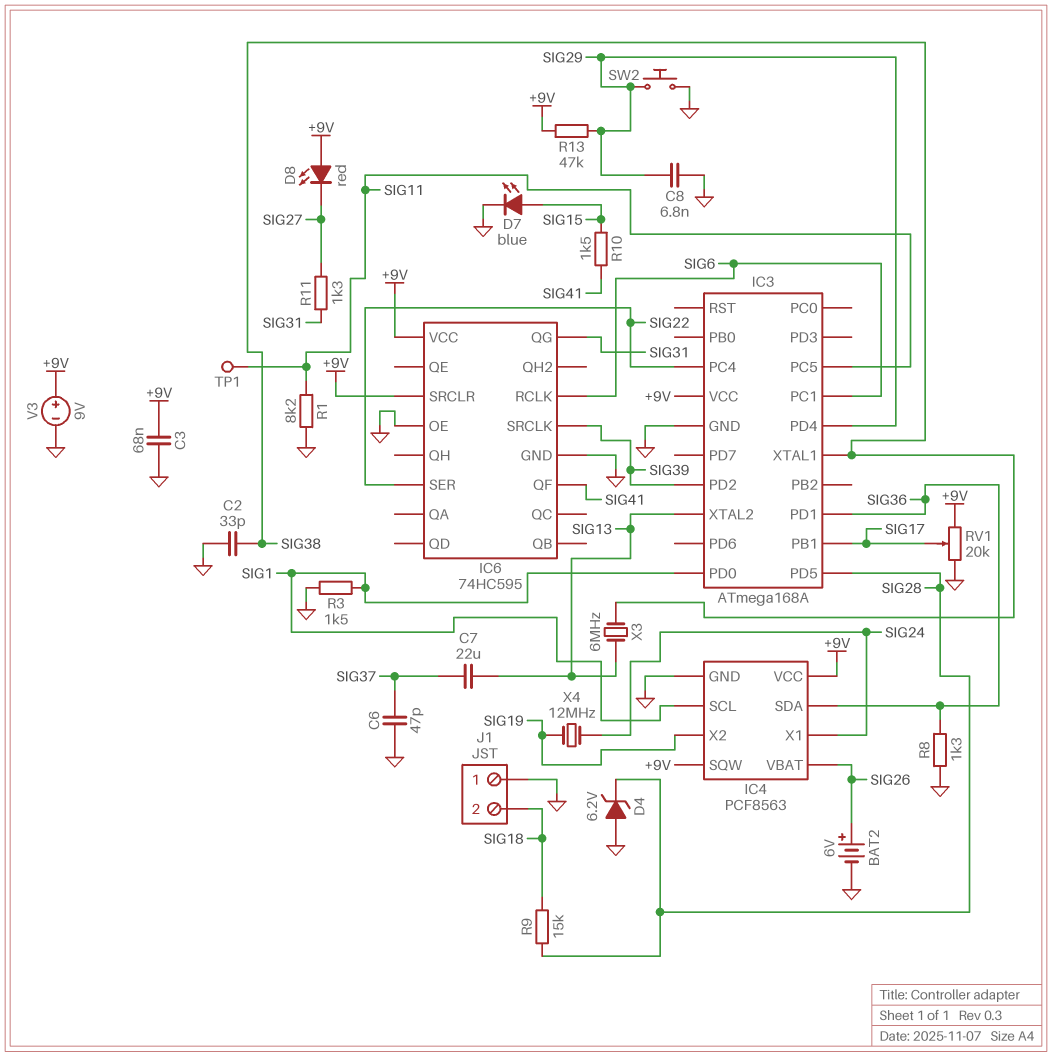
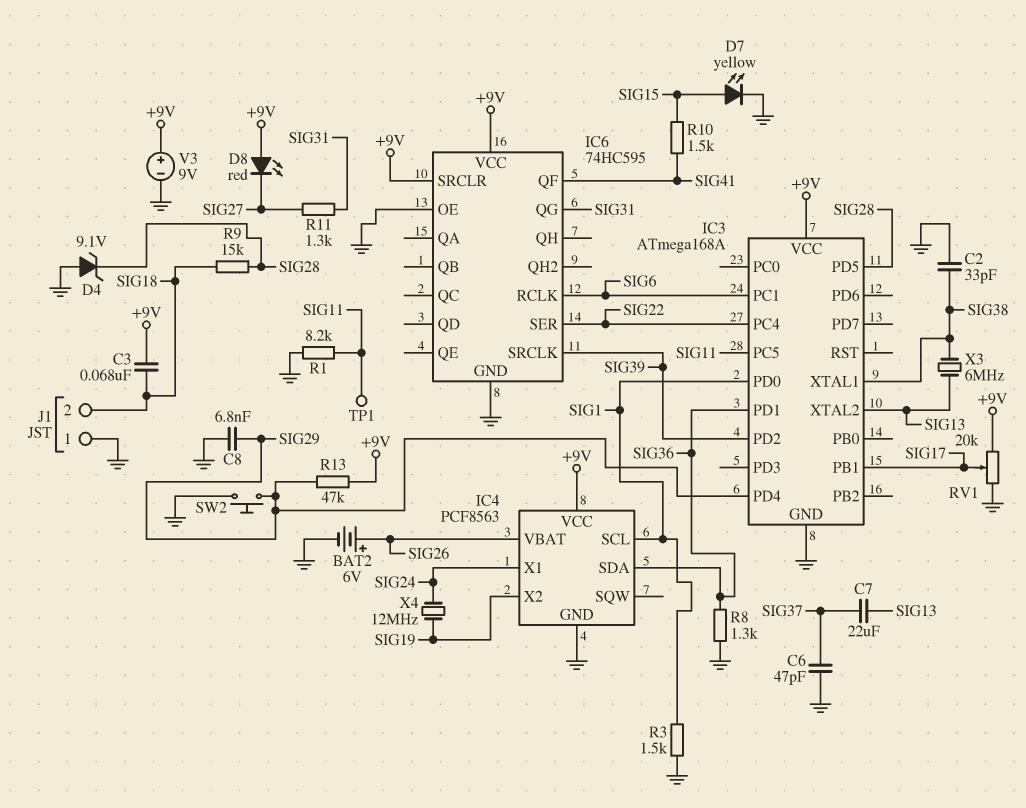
C3: 68nF (+9V, GND) -> 68nF (+9V, SIG18)
D4: zener 6.2V (A GND, K SIG28) -> zener 9.1V (A GND, K SIG28)
D7: LED blue (A SIG15, K GND) -> LED yellow (A SIG15, K GND)
IC4 pin SQW: +9V -> none

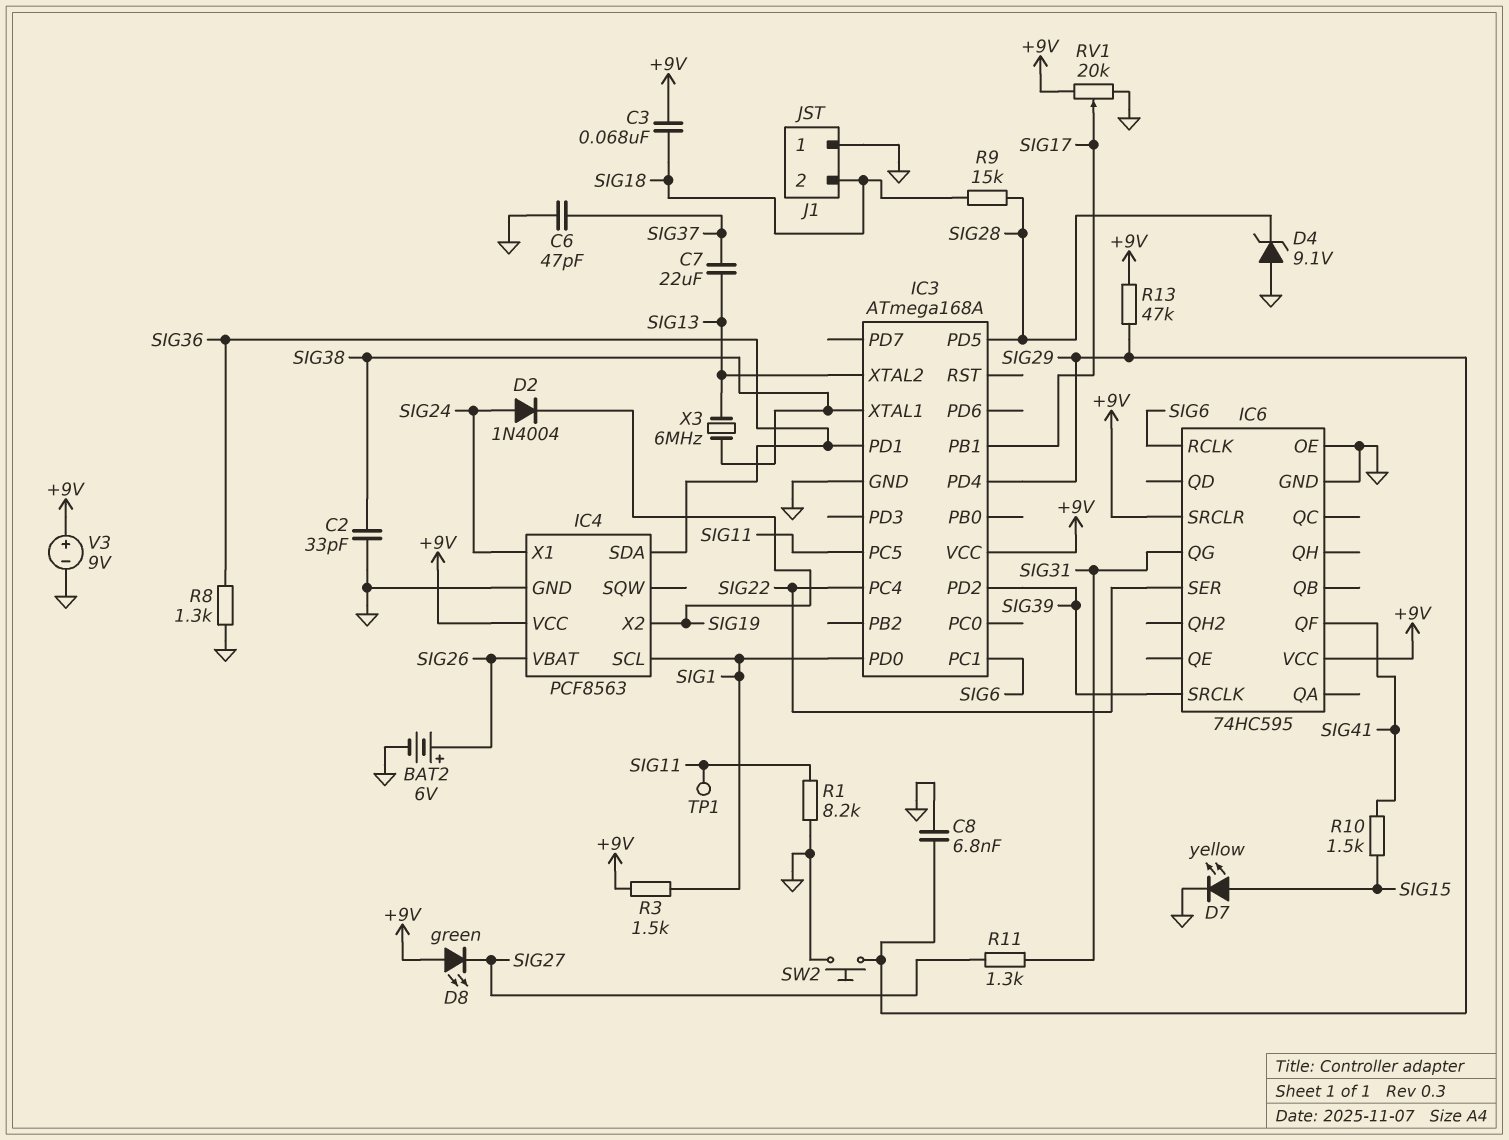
D2: none -> diode 1N4004 (A SIG24, K SIG19)
D8: LED red (A +9V, K SIG27) -> LED green (A +9V, K SIG27)
R3: 1.5k (GND, SIG1) -> 1.5k (+9V, SIG1)
X4: 12MHz (SIG19, SIG24) -> none

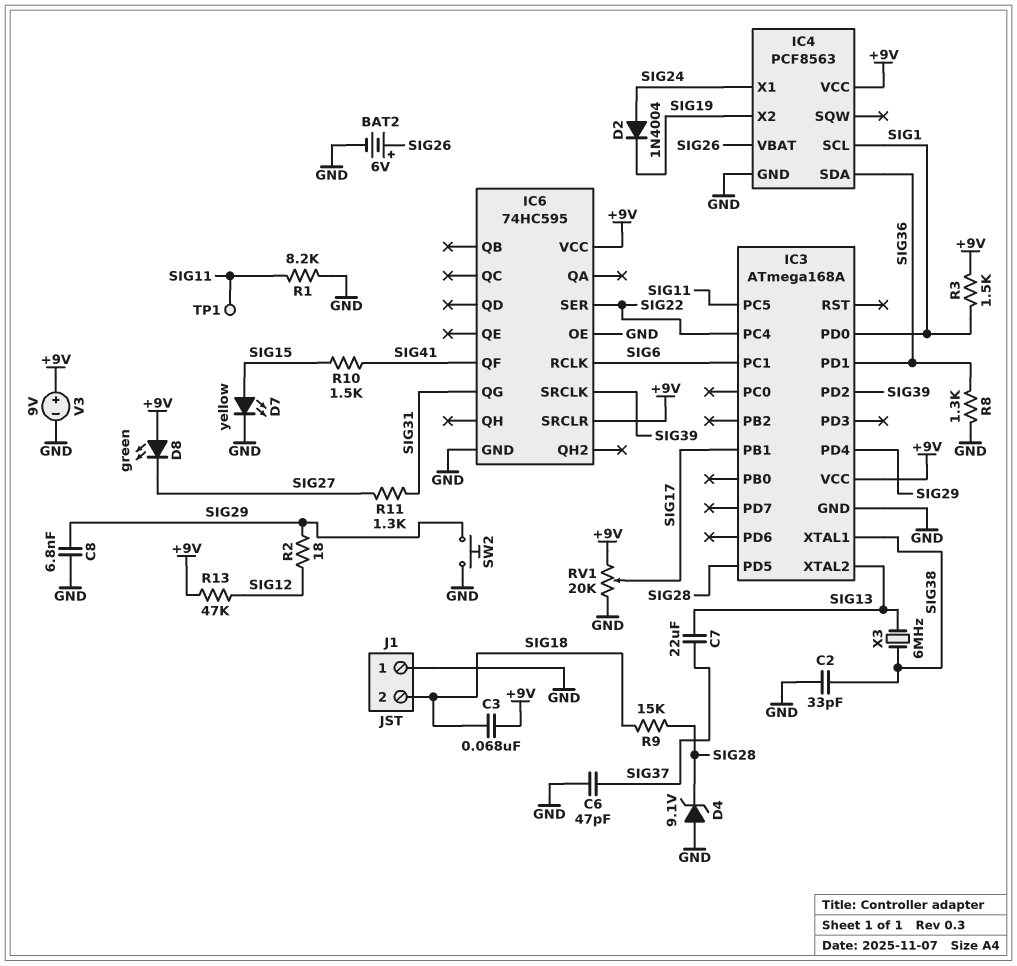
R2: none -> 18 (SIG12, SIG29)
R13: 47k (+9V, SIG29) -> 47k (+9V, SIG12)

